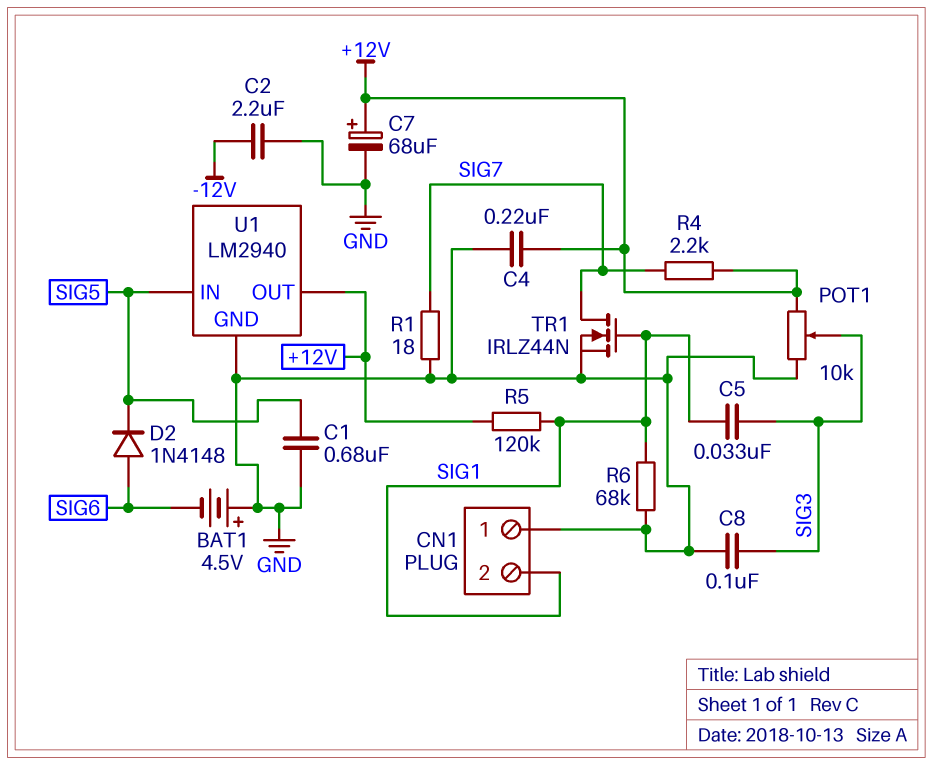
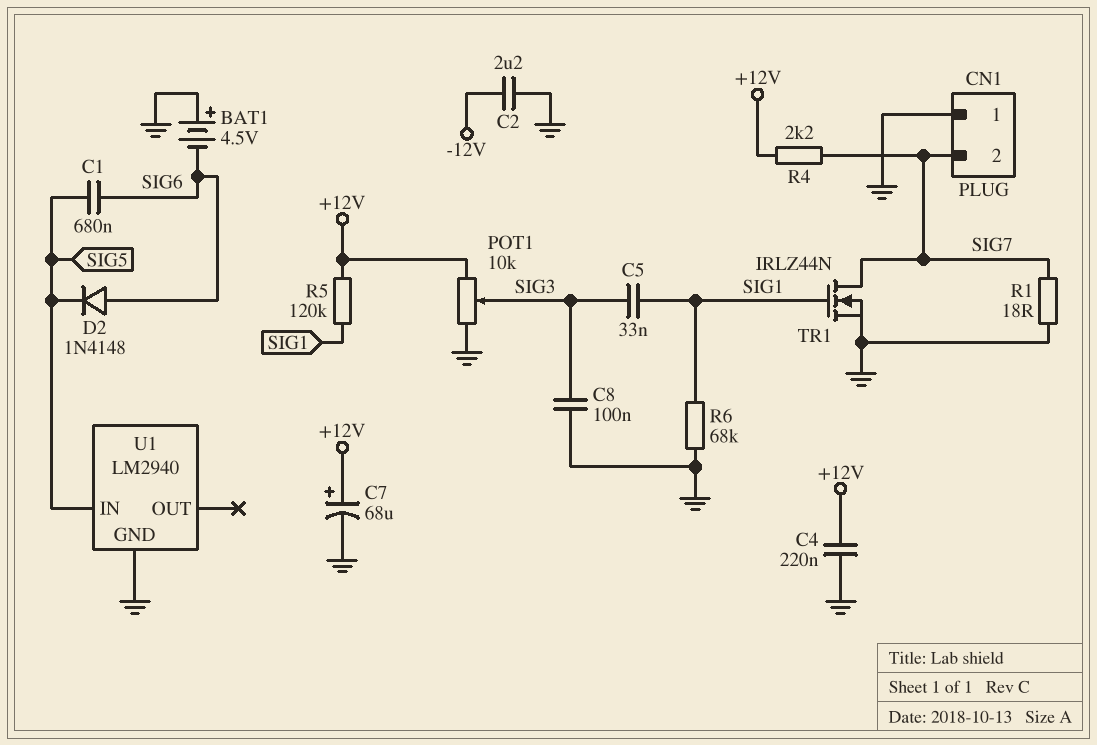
C1: 680nF (GND, SIG5) -> 680nF (SIG5, SIG6)
CN1 pin 2: SIG1 -> SIG7
U1 pin OUT: +12V -> none

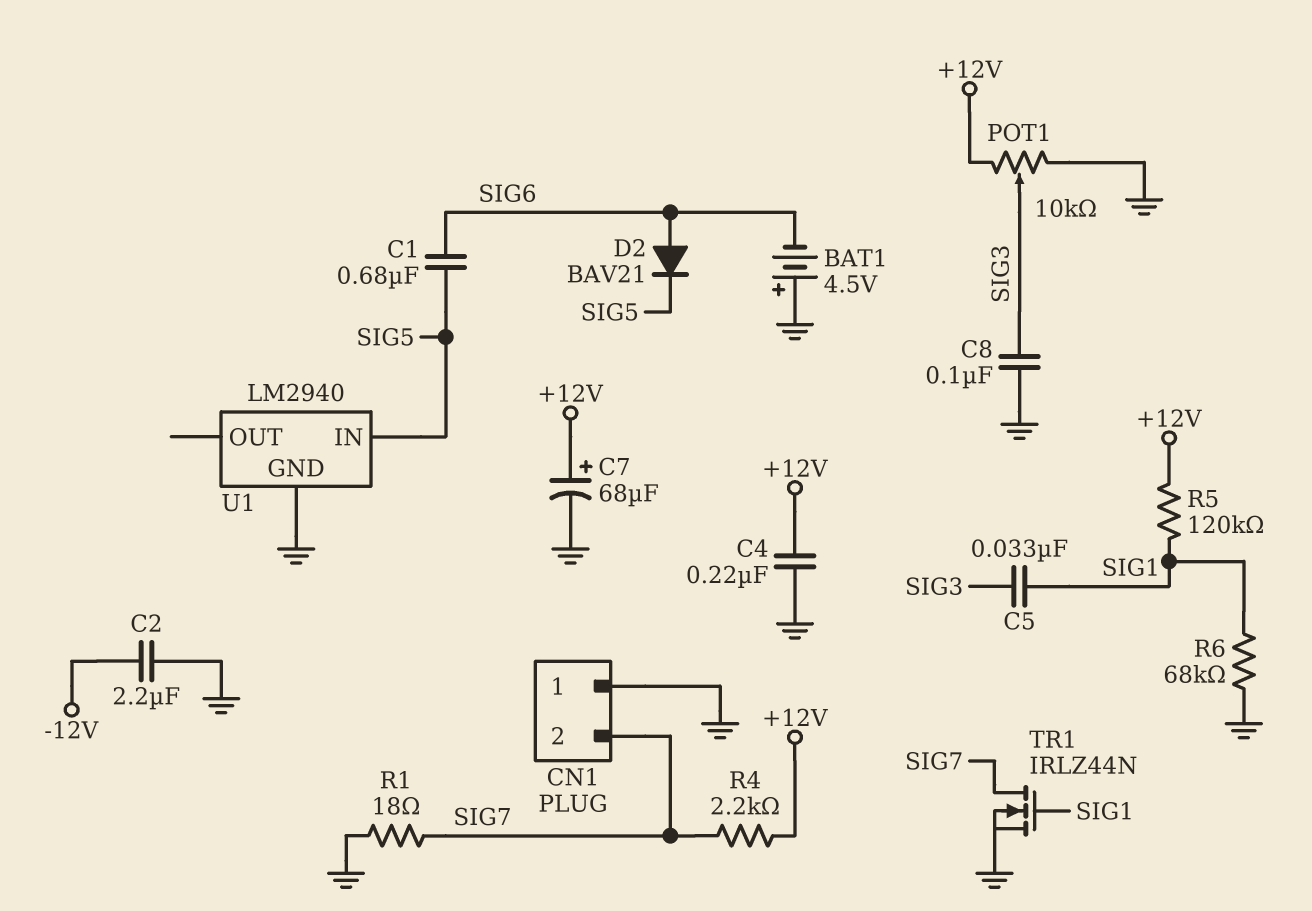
D2: diode 1N4148 (A SIG6, K SIG5) -> diode BAV21 (A SIG6, K SIG5)

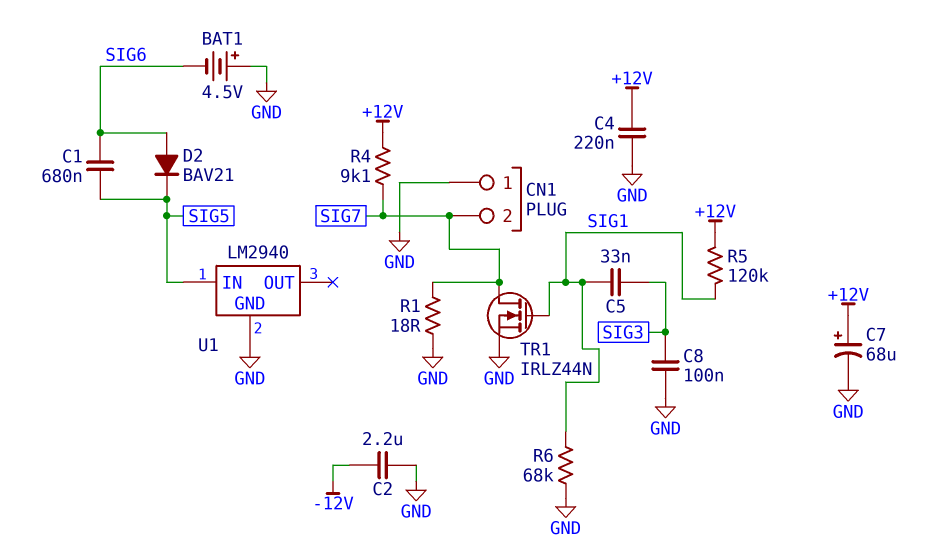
POT1: 10k (+12V, GND, wiper SIG3) -> none
R4: 2.2k (+12V, SIG7) -> 9.1k (+12V, SIG7)

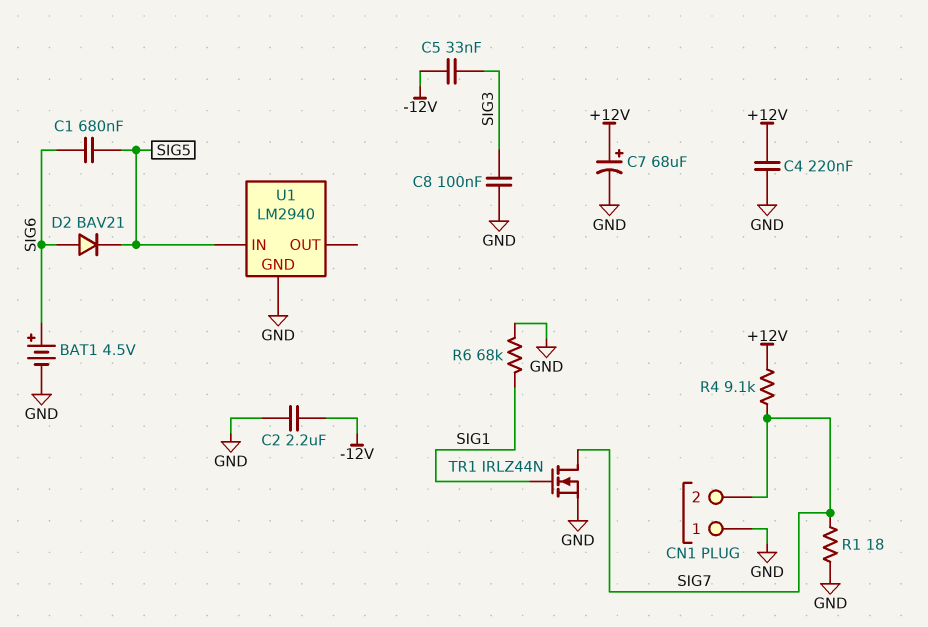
BAT1: 4.5V (plus GND, minus SIG6) -> 4.5V (plus SIG6, minus GND)
C5: 33nF (SIG1, SIG3) -> 33nF (-12V, SIG3)
R5: 120k (+12V, SIG1) -> none

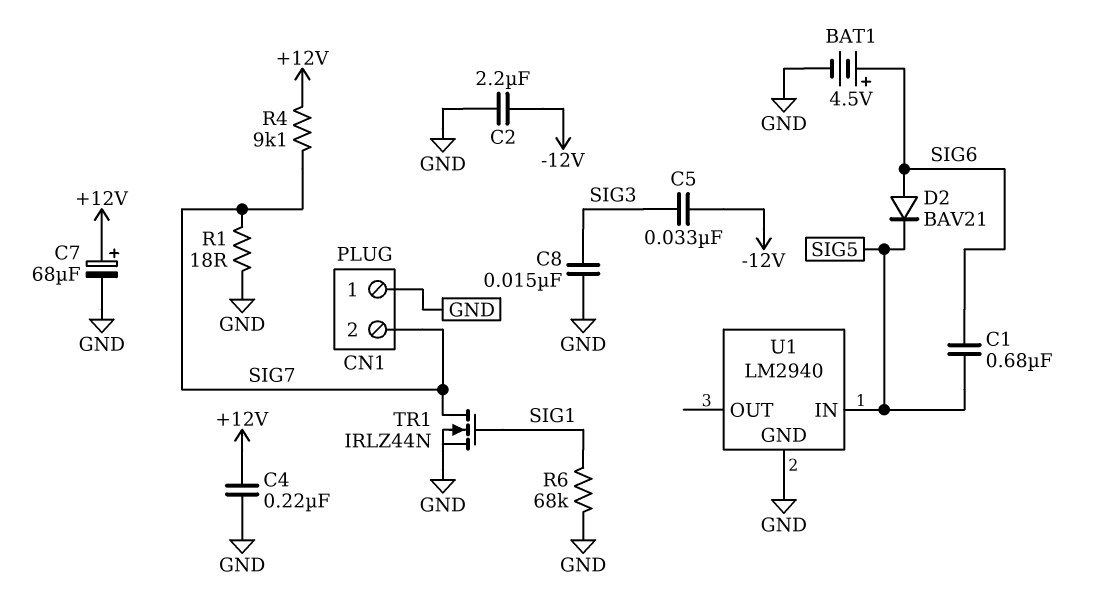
C8: 100nF (GND, SIG3) -> 15nF (GND, SIG3)

